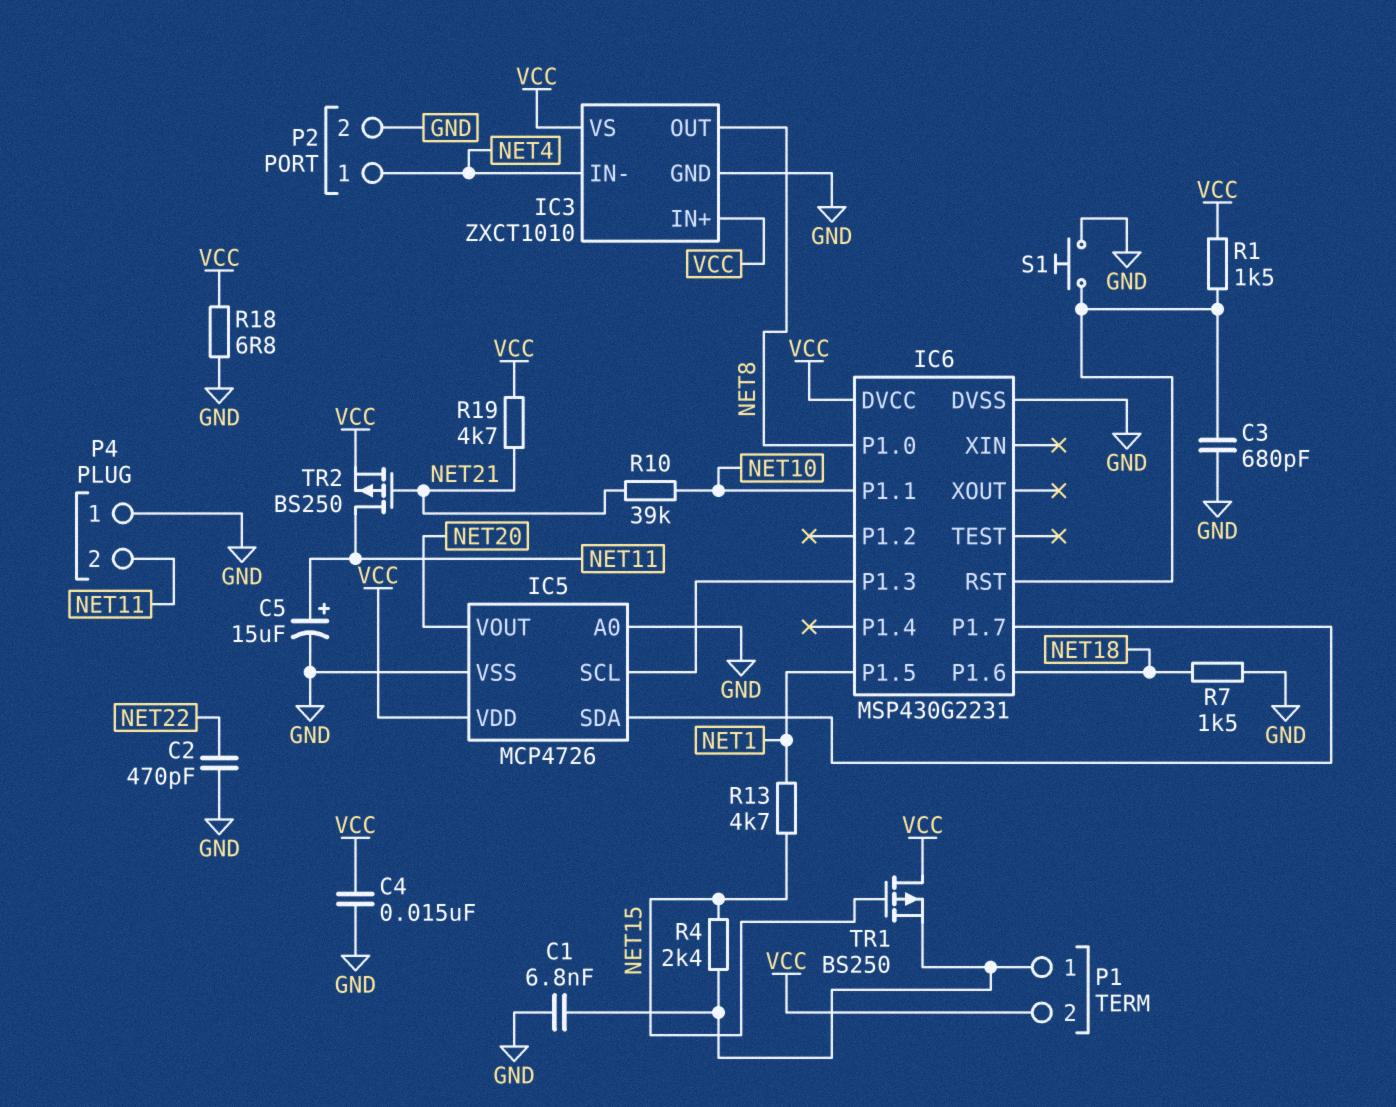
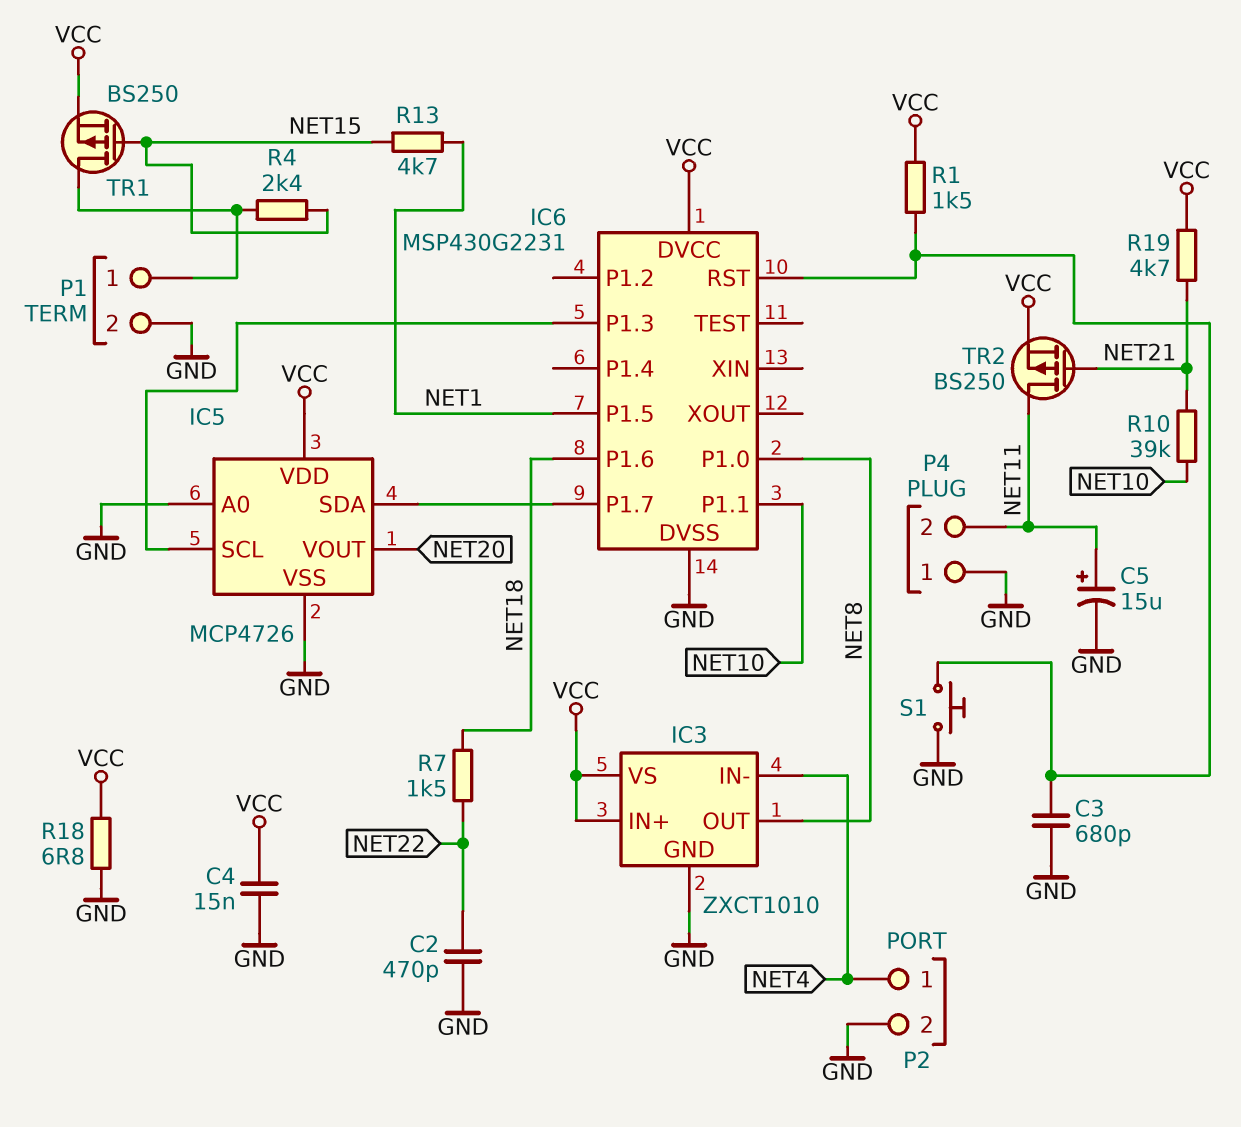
C1: 6.8nF (GND, P1/1) -> none
P1 pin 2: VCC -> GND
R7: 1.5k (GND, NET18) -> 1.5k (NET18, NET22)
TR1: PMOS BS250 (G NET15, D VCC, S P1/1) -> PMOS BS250 (G NET15, D P1/1, S VCC)

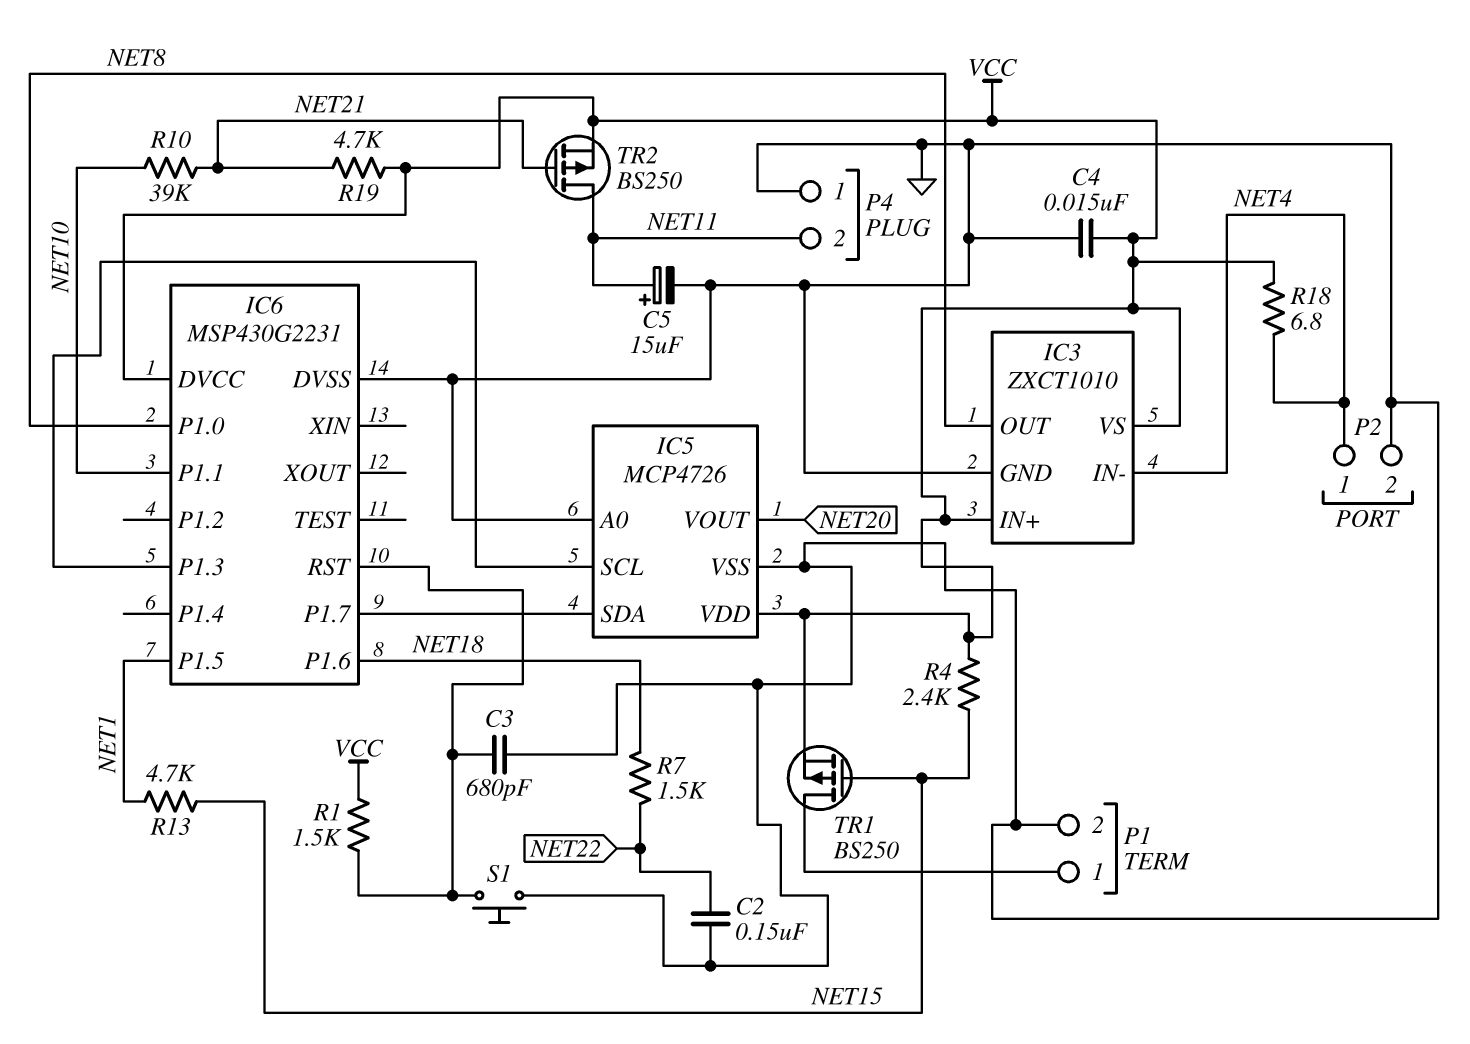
C2: 470pF (GND, NET22) -> 150nF (GND, NET22)
R4: 2.4k (NET15, P1/1) -> 2.4k (NET15, VCC)
R18: 6.8 (GND, VCC) -> 6.8 (NET4, VCC)

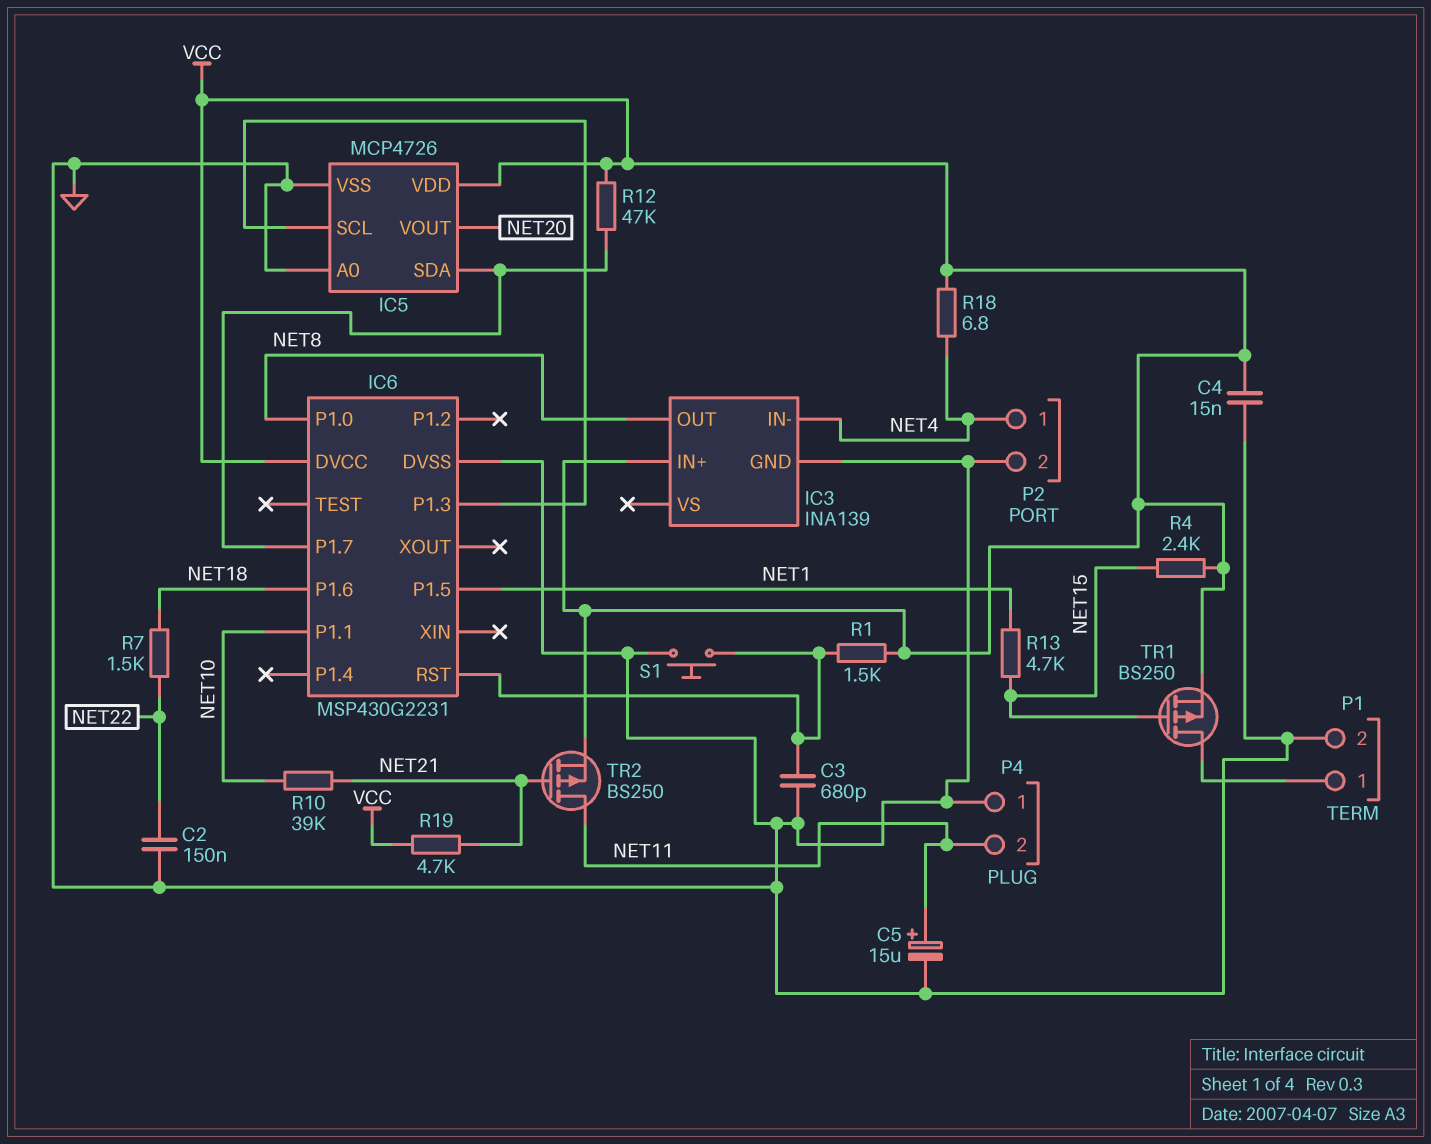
IC3: ZXCT1010 -> INA139
IC3 pin VS: VCC -> none
R12: none -> 47k (IC5/SDA, VCC)

